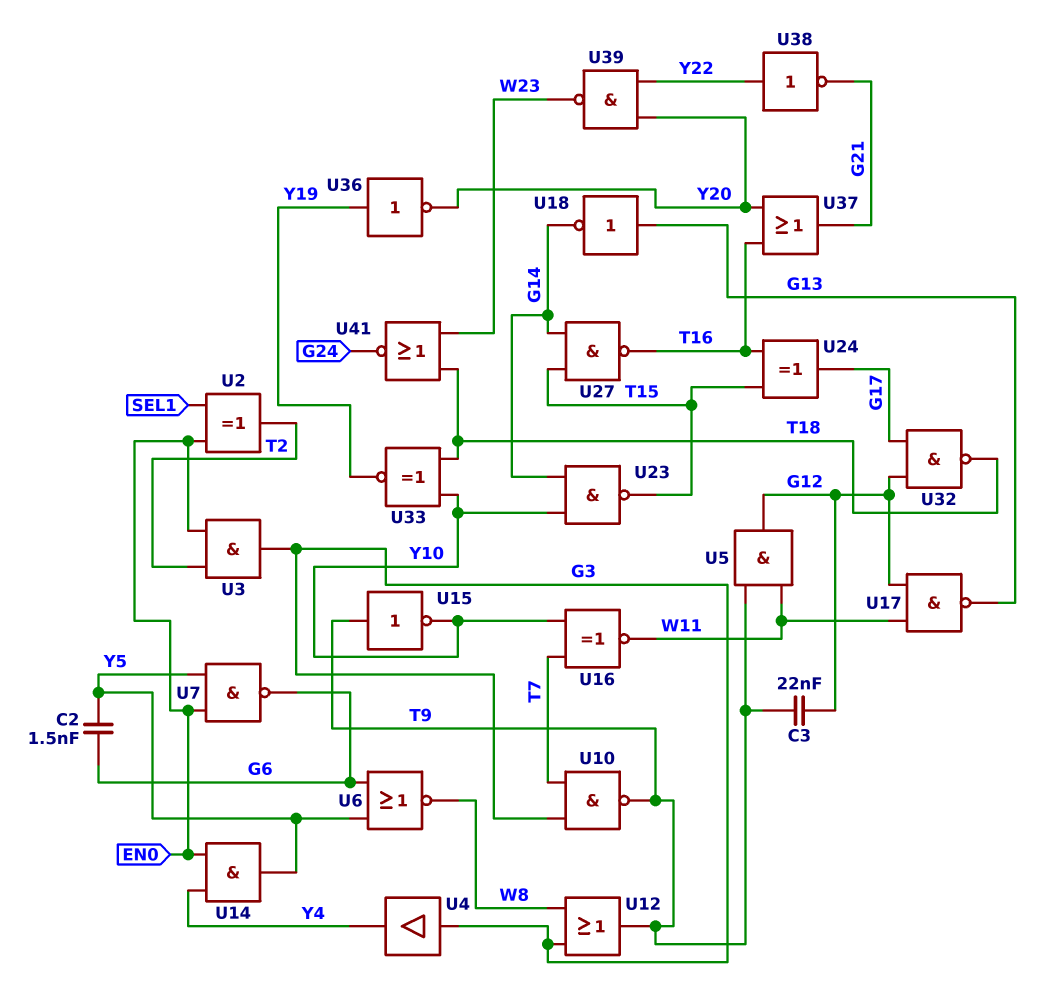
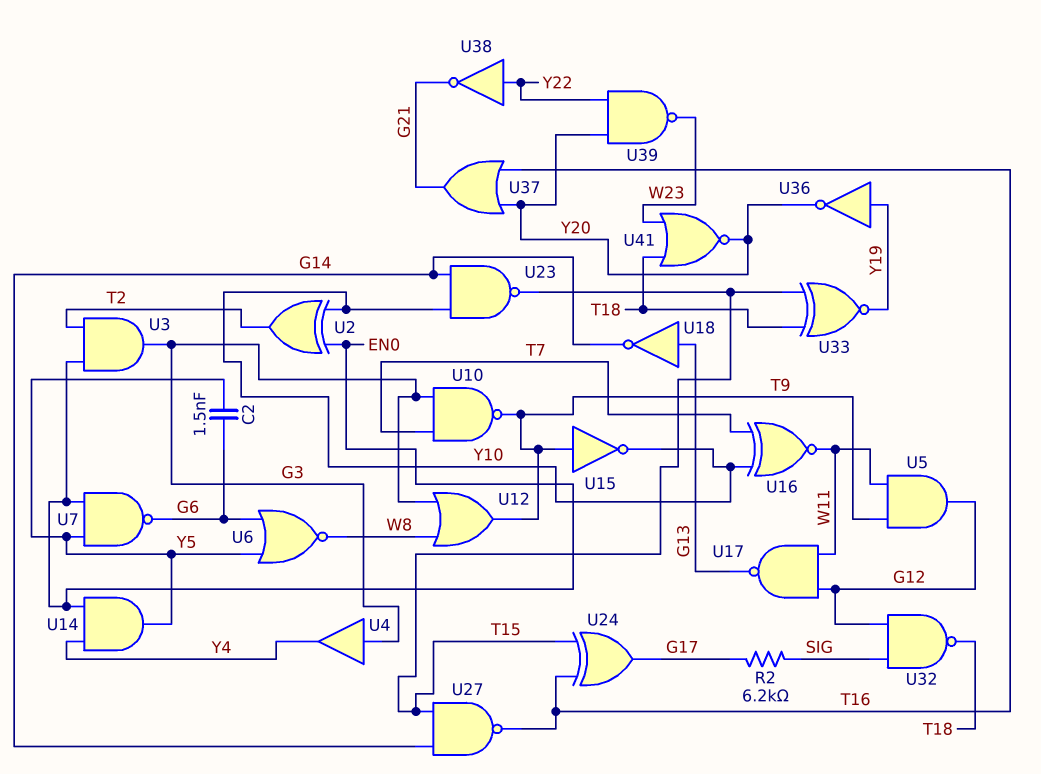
C3: 22nF (G12, T9) -> none
R2: none -> 6.2k (G17, SIG)
U2: XOR (in EN0, in SEL1, out T2) -> XOR (in EN0, in Y10, out T2)
U32: NAND (in G12, in G17, out T18) -> NAND (in G12, in SIG, out T18)
U33: XNOR (in T18, in Y10, out Y19) -> XNOR (in T15, in T18, out Y19)
U41: NOR (in T18, in W23, out G24) -> NOR (in T18, in W23, out Y20)

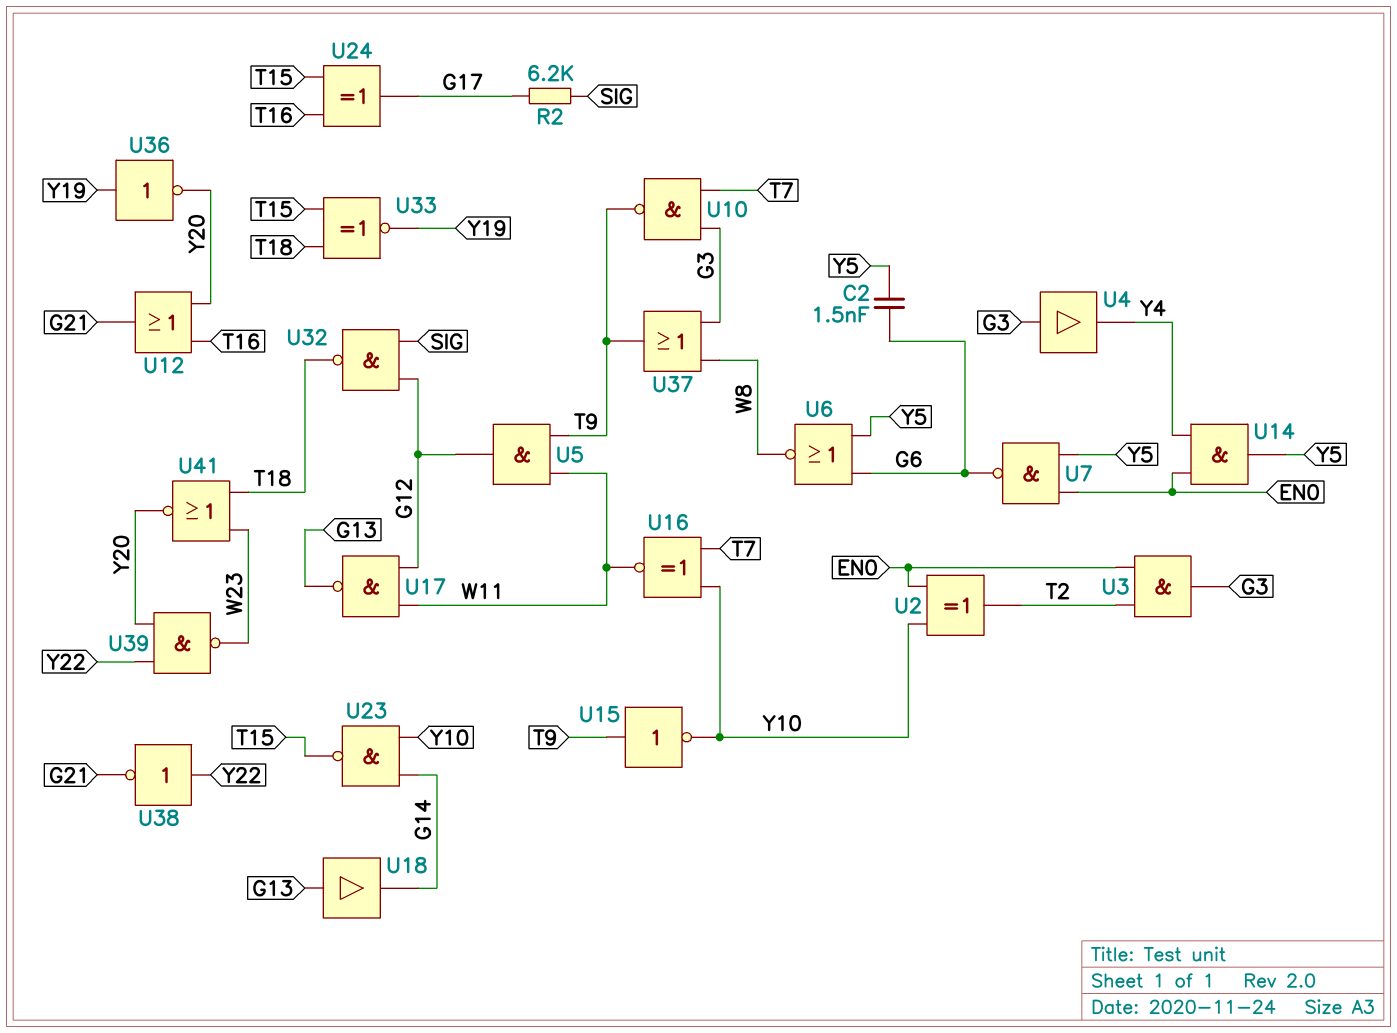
U12: OR (in G3, in W8, out T9) -> OR (in T16, in Y20, out G21)
U18: NOT (in G13, out G14) -> buffer (in G13, out G14)
U27: NAND (in G14, in T15, out T16) -> none
U37: OR (in T16, in Y20, out G21) -> OR (in G3, in W8, out T9)

